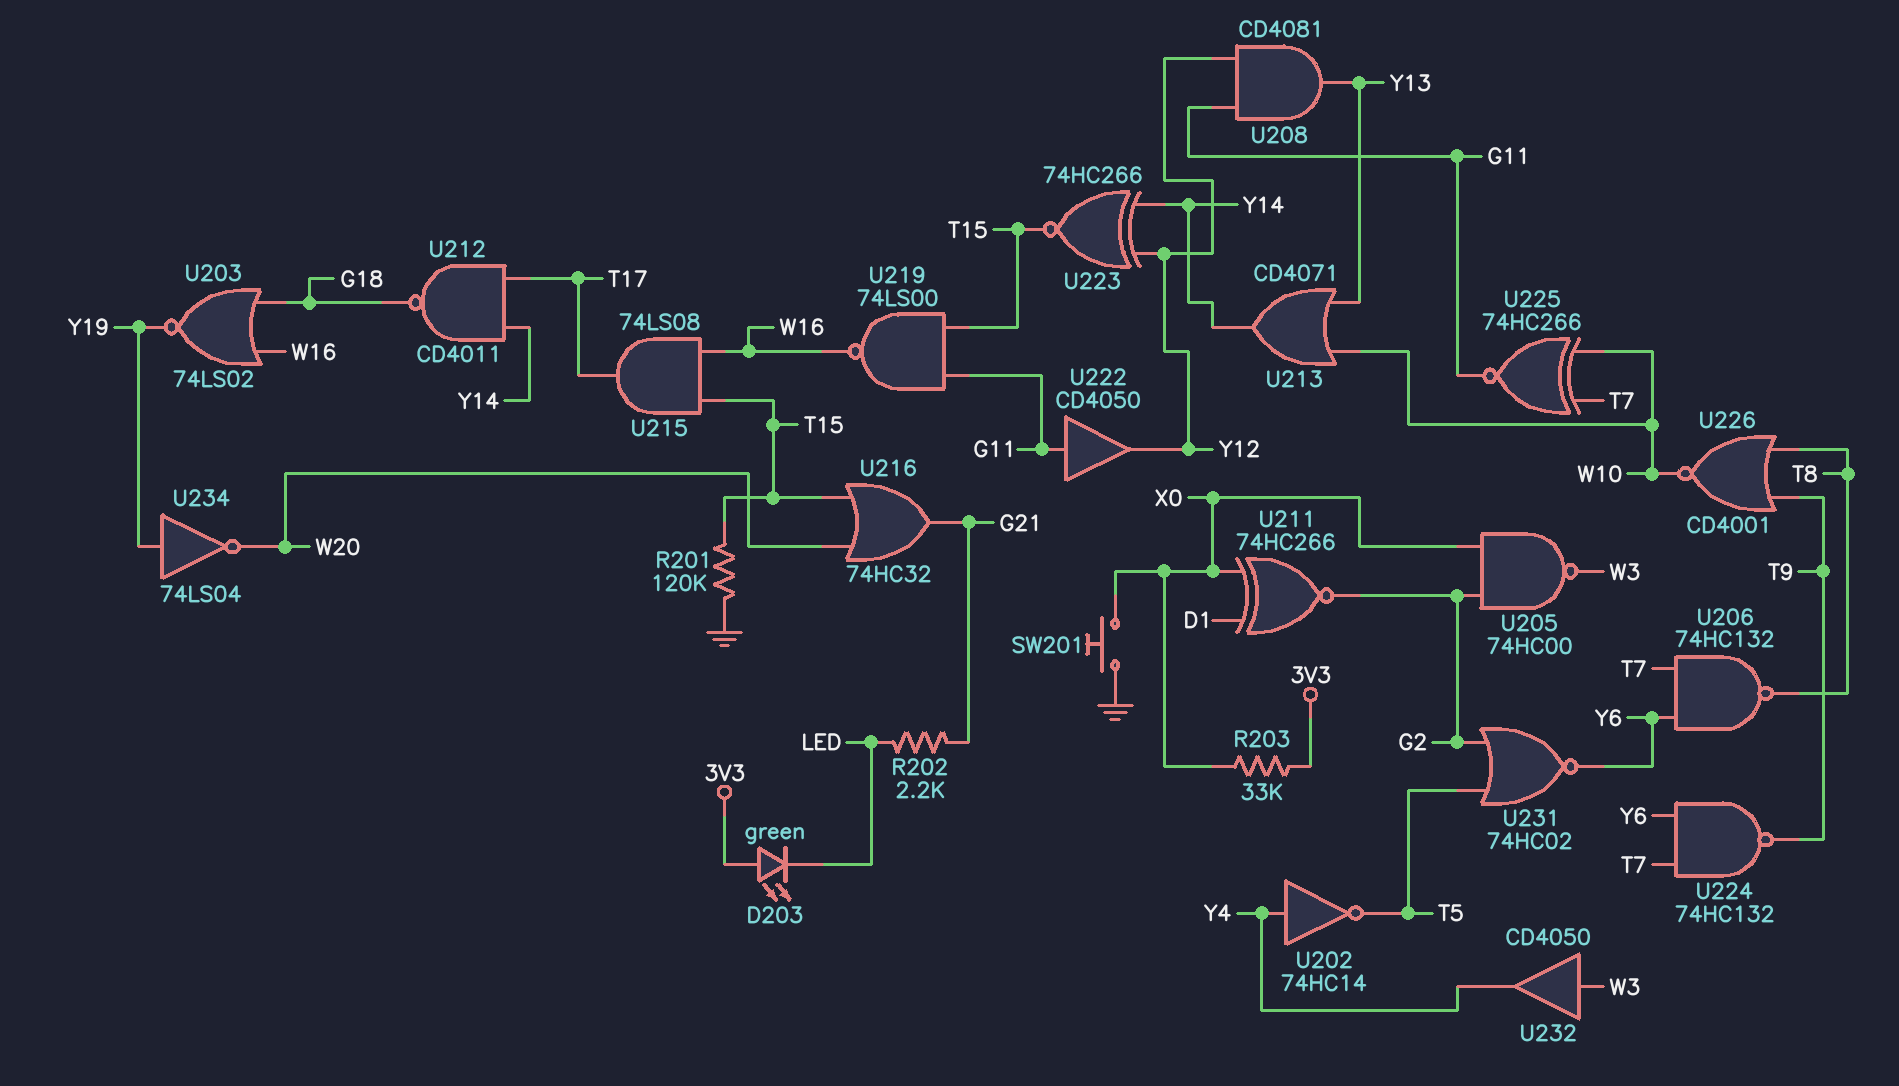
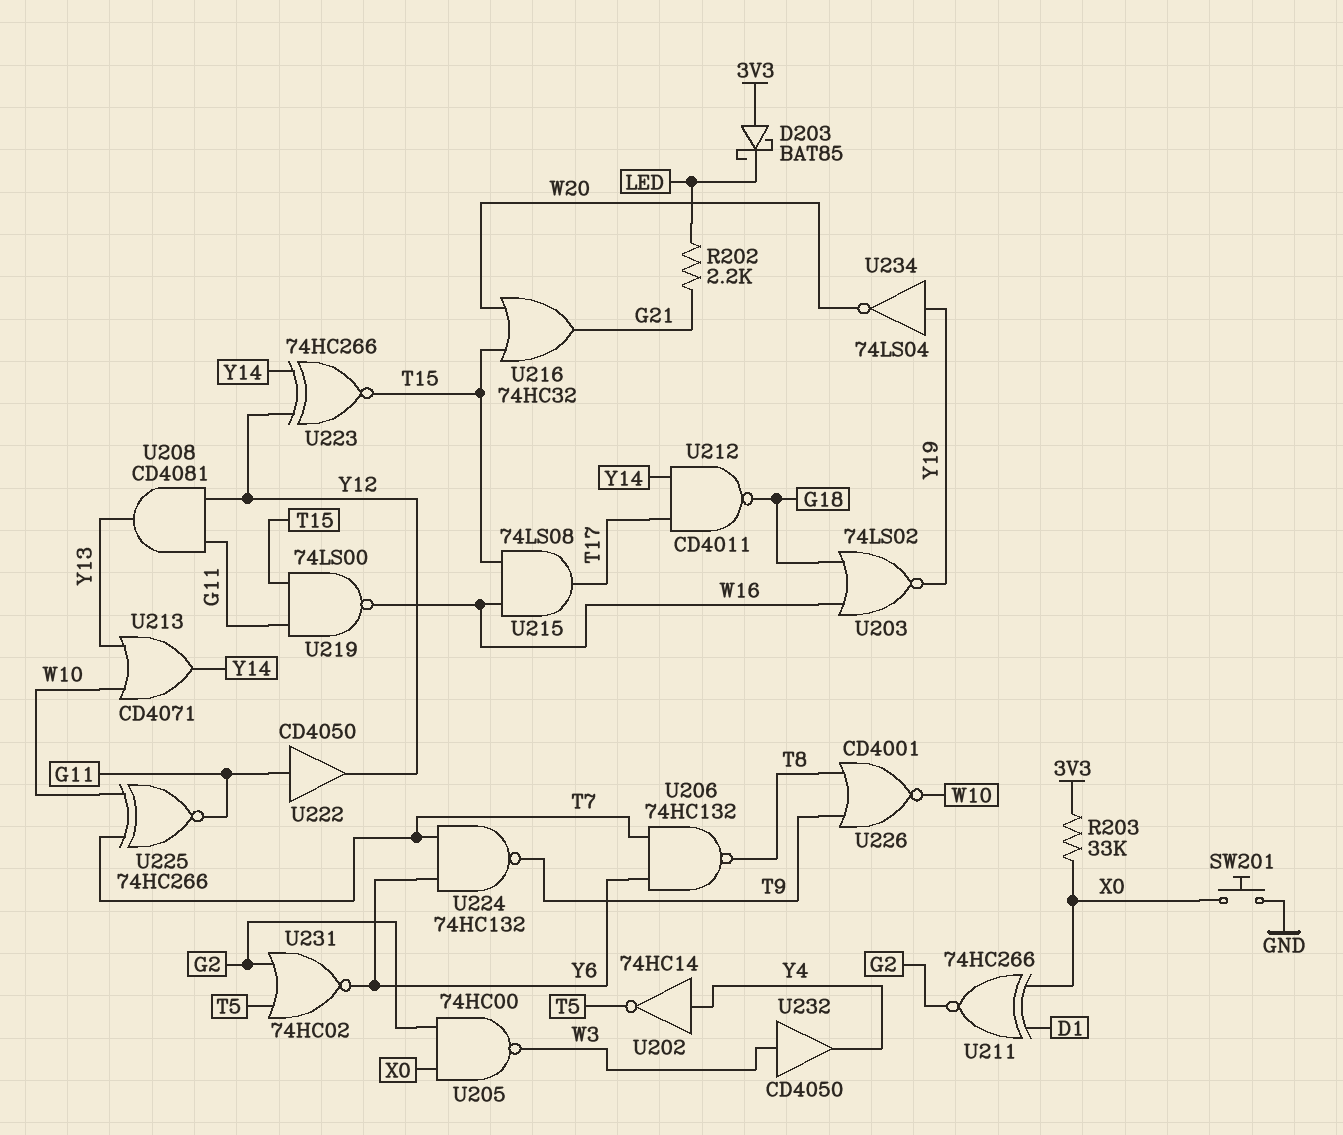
D203: LED green (A 3V3, K LED) -> schottky BAT85 (A 3V3, K LED)
R201: 120k (GND, T15) -> none

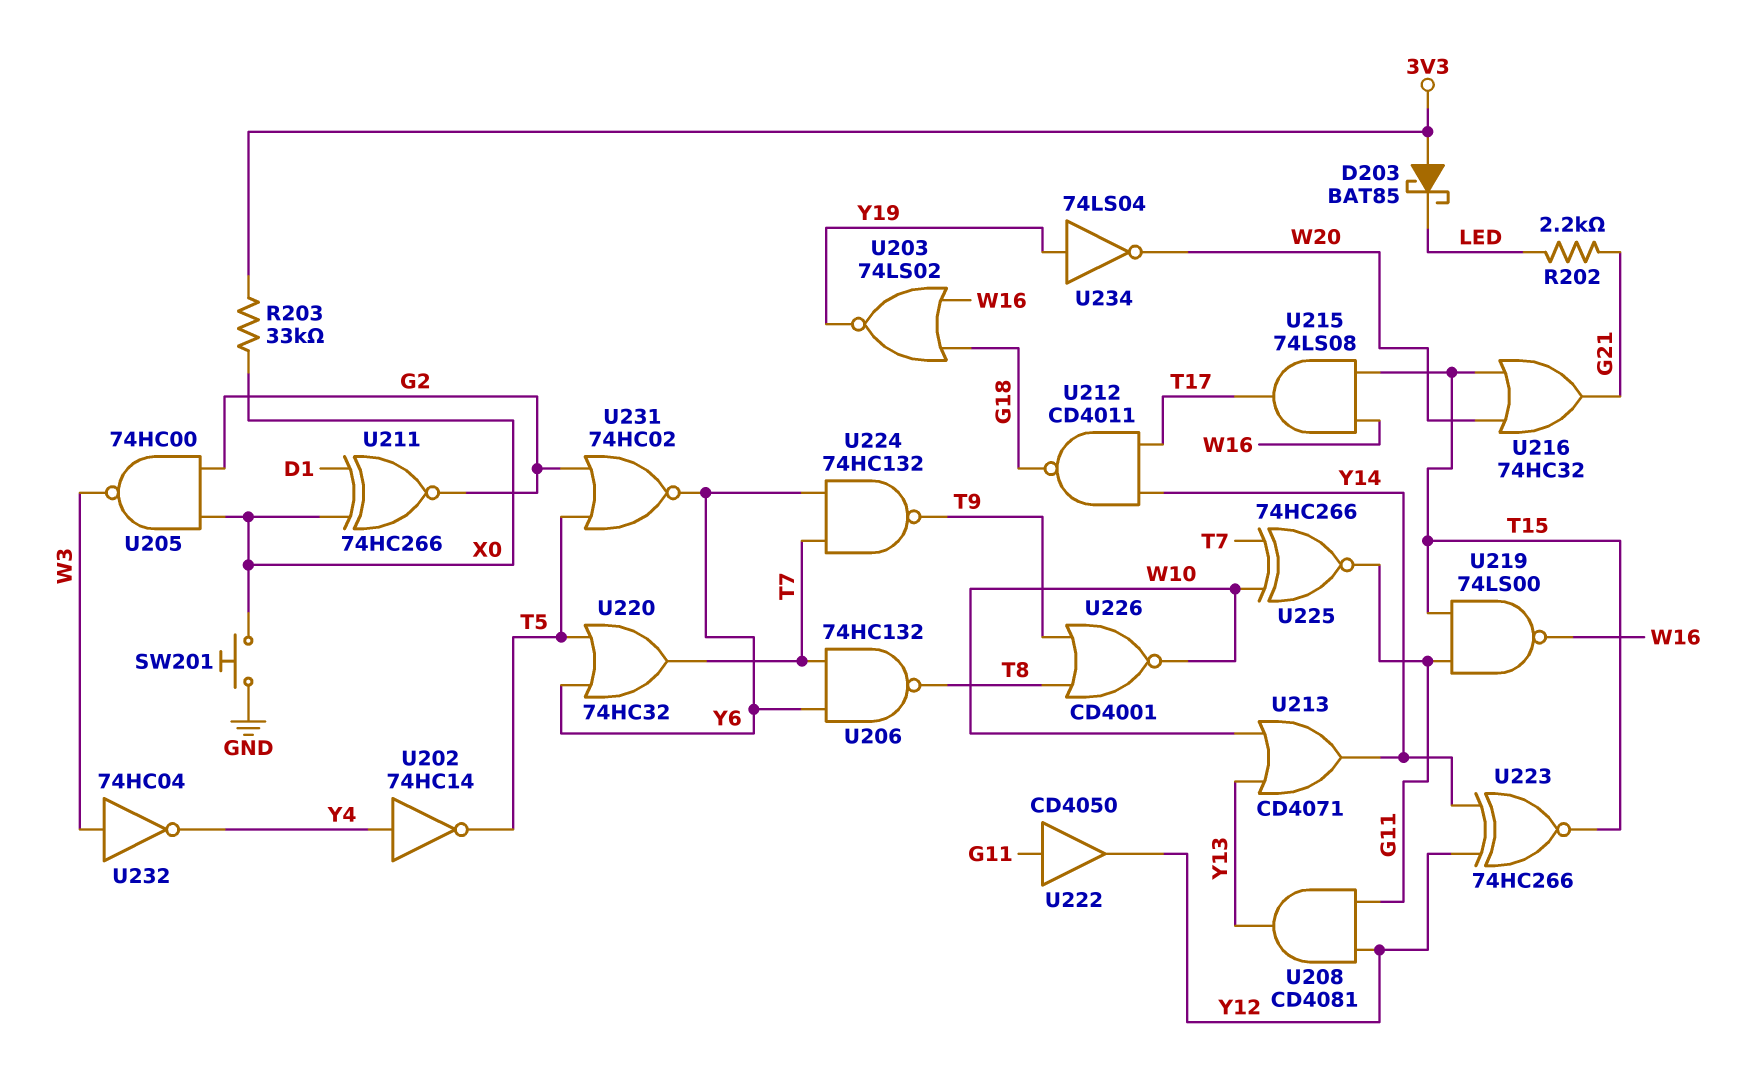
U220: none -> OR 74HC32 (in T5, in Y6, out T7)
U232: buffer CD4050 (in W3, out Y4) -> NOT 74HC04 (in W3, out Y4)

